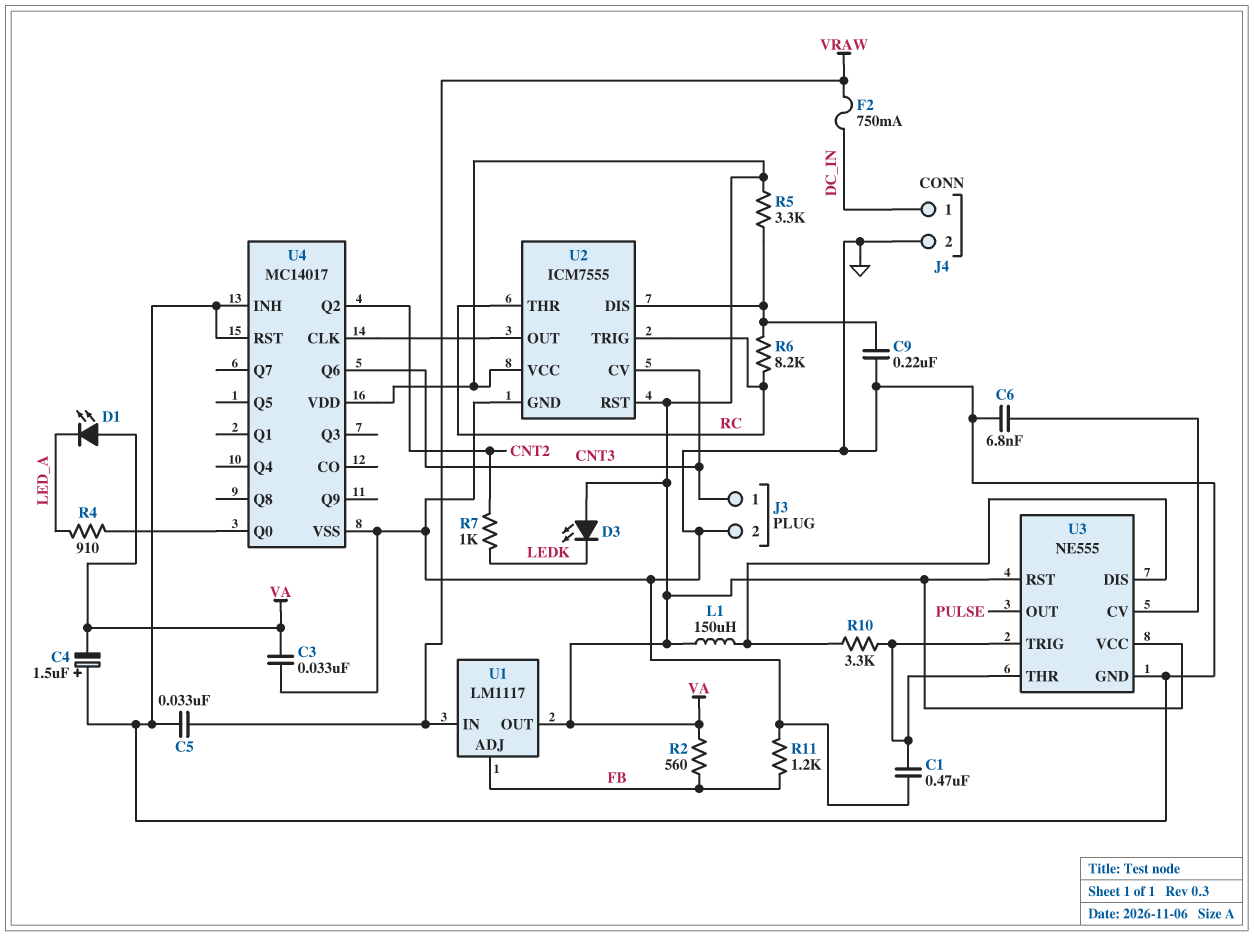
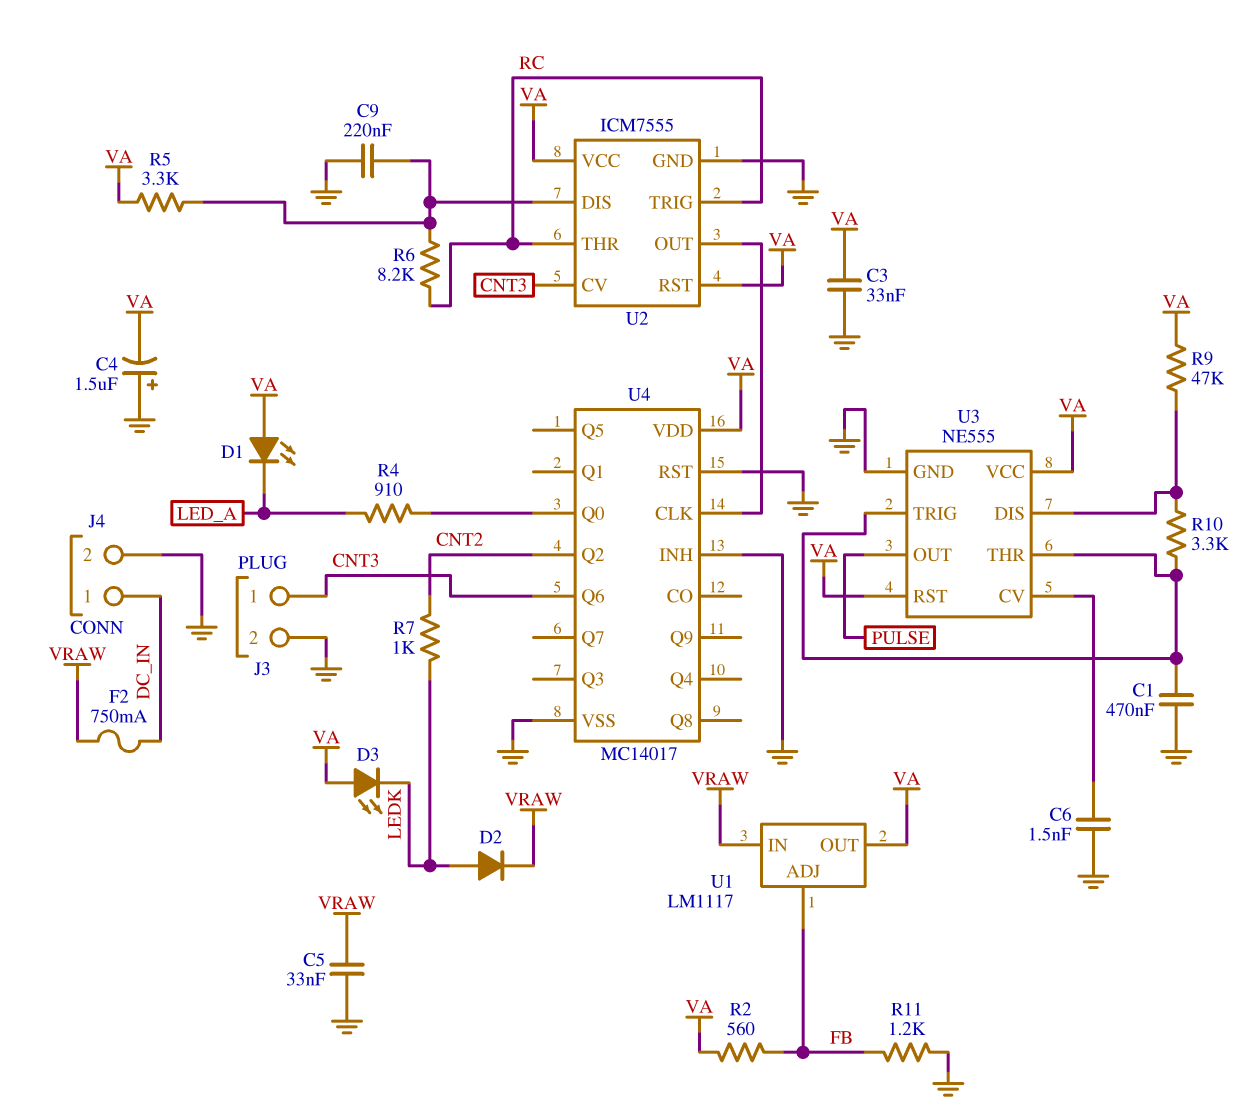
C6: 6.8nF (GND, U3/CV) -> 1.5nF (GND, U3/CV)
D2: none -> diode (A LEDK, K VRAW)
L1: 150uH (U3/DIS, VA) -> none
R9: none -> 47k (U3/DIS, VA)

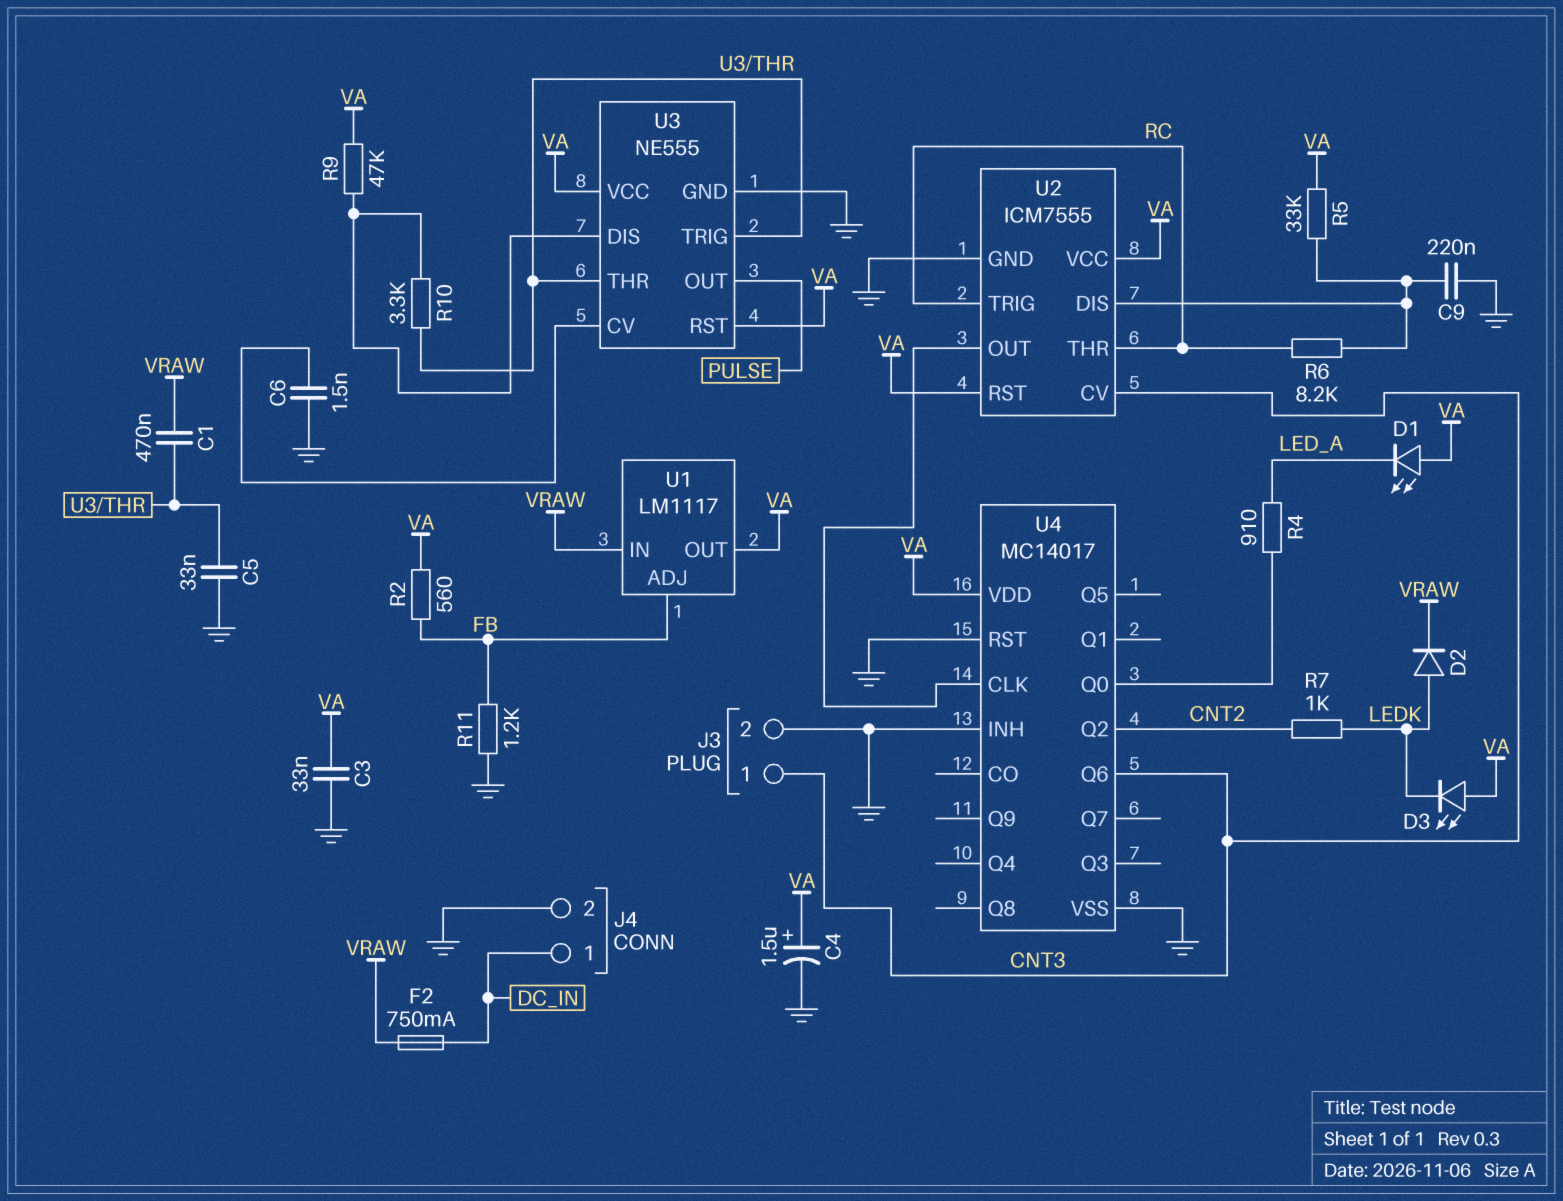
C1: 470nF (GND, U3/THR) -> 470nF (U3/THR, VRAW)
C4: 1.5uF (plus GND, minus VA) -> 1.5uF (plus VA, minus GND)
C5: 33nF (GND, VRAW) -> 33nF (GND, U3/THR)
R5: 3.3k (U2/DIS, VA) -> 33k (U2/DIS, VA)

